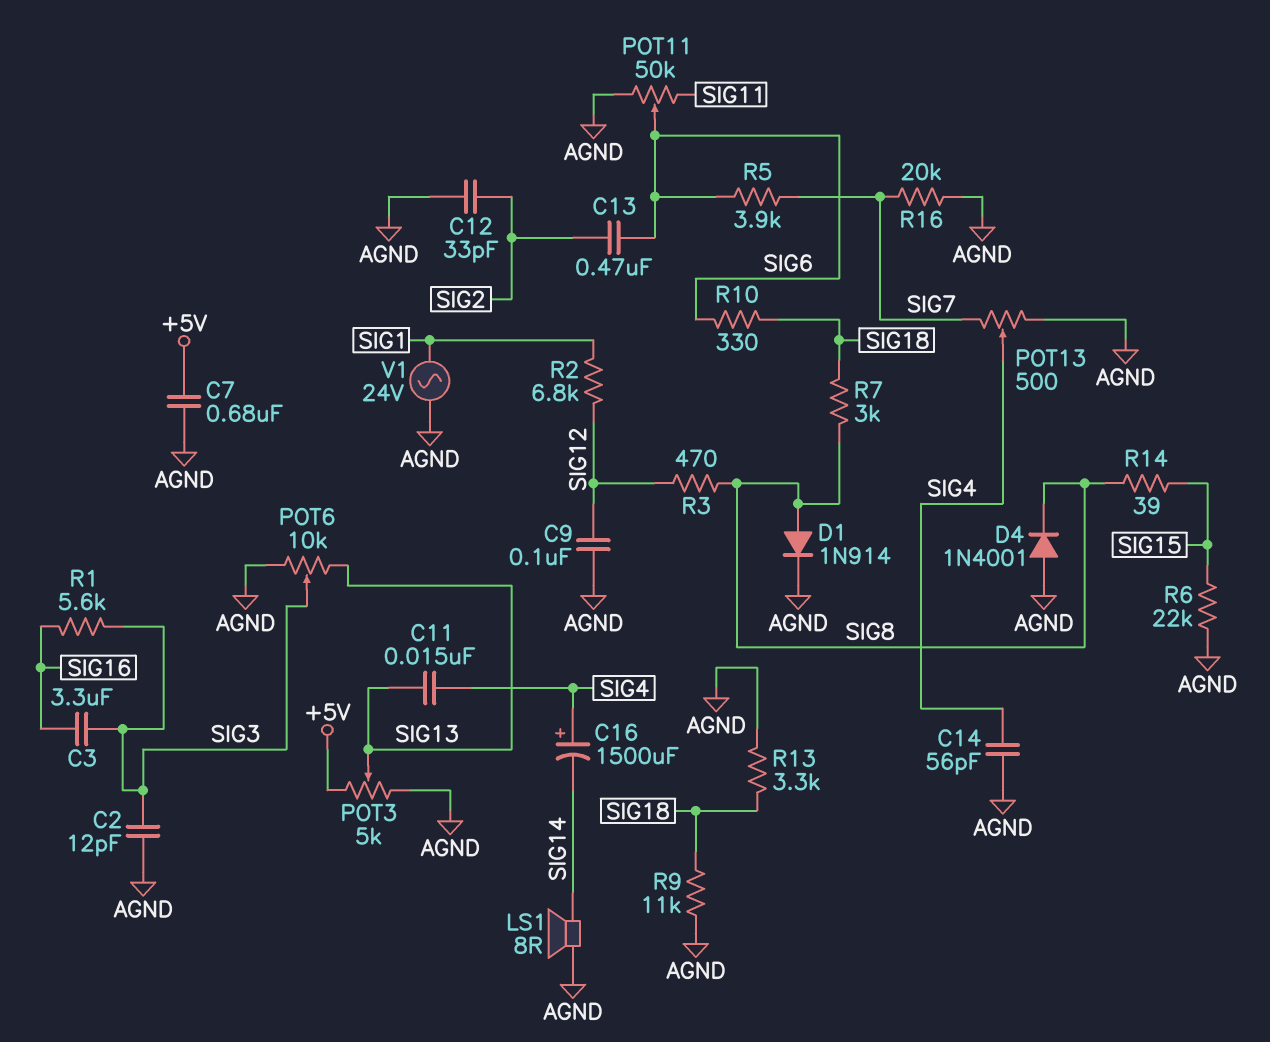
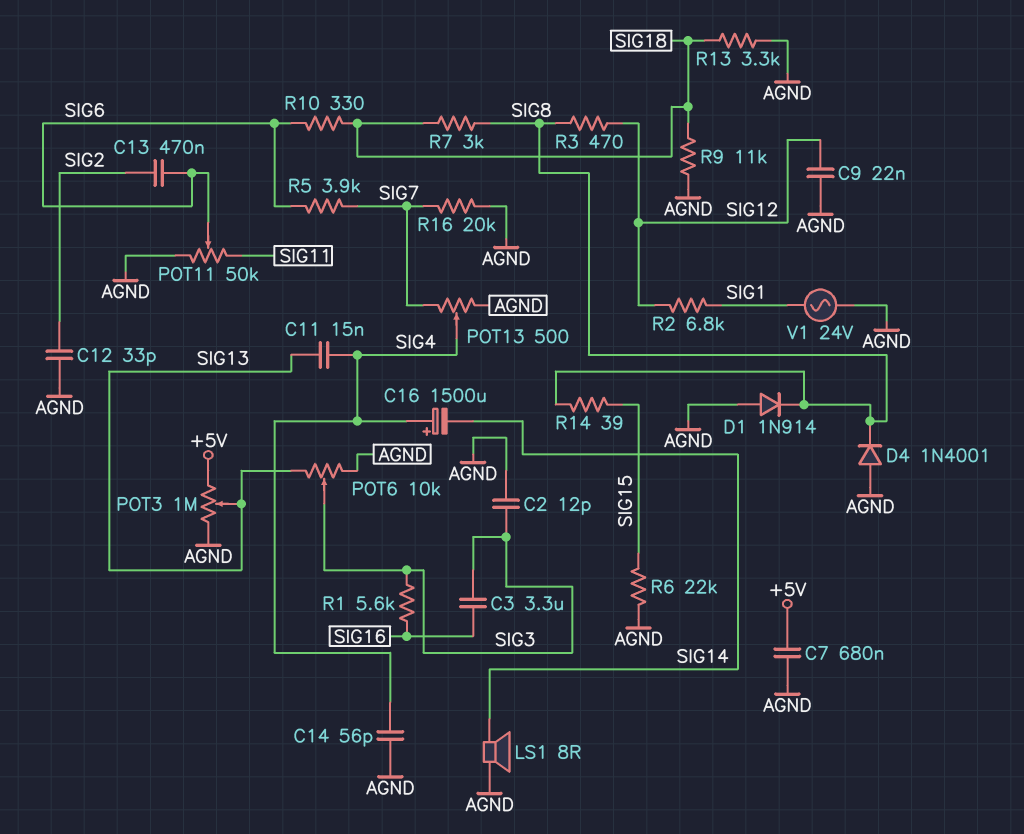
C9: 100nF (AGND, SIG12) -> 22nF (AGND, SIG12)
D1: diode 1N914 (A SIG8, K AGND) -> diode 1N914 (A AGND, K SIG8)
POT3: 5k (+5V, AGND, wiper SIG13) -> 1M (+5V, AGND, wiper SIG13)

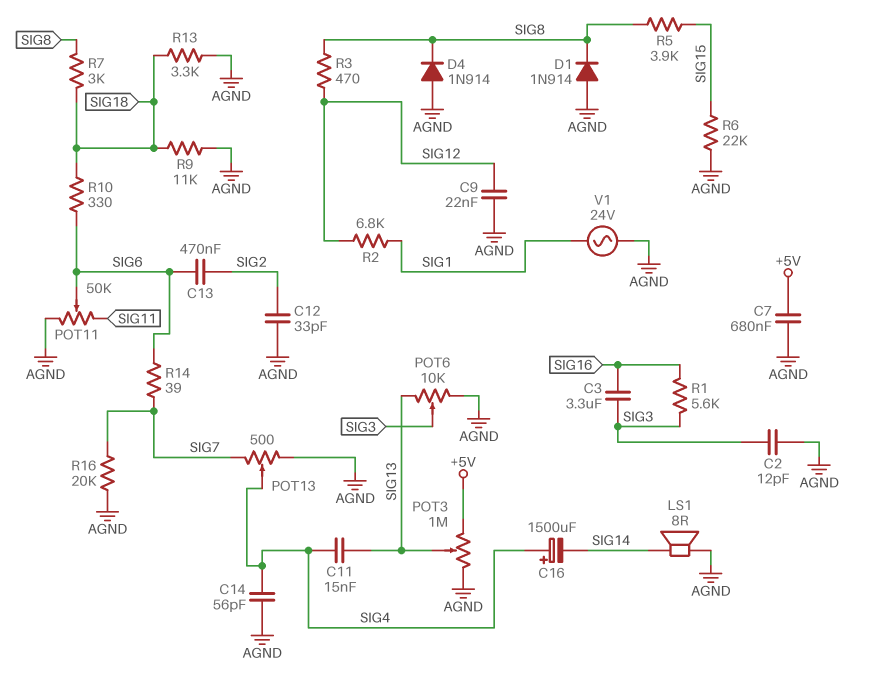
D4: diode 1N4001 (A AGND, K SIG8) -> diode 1N914 (A AGND, K SIG8)
R5: 3.9k (SIG6, SIG7) -> 3.9k (SIG8, SIG15)
R14: 39 (SIG8, SIG15) -> 39 (SIG6, SIG7)

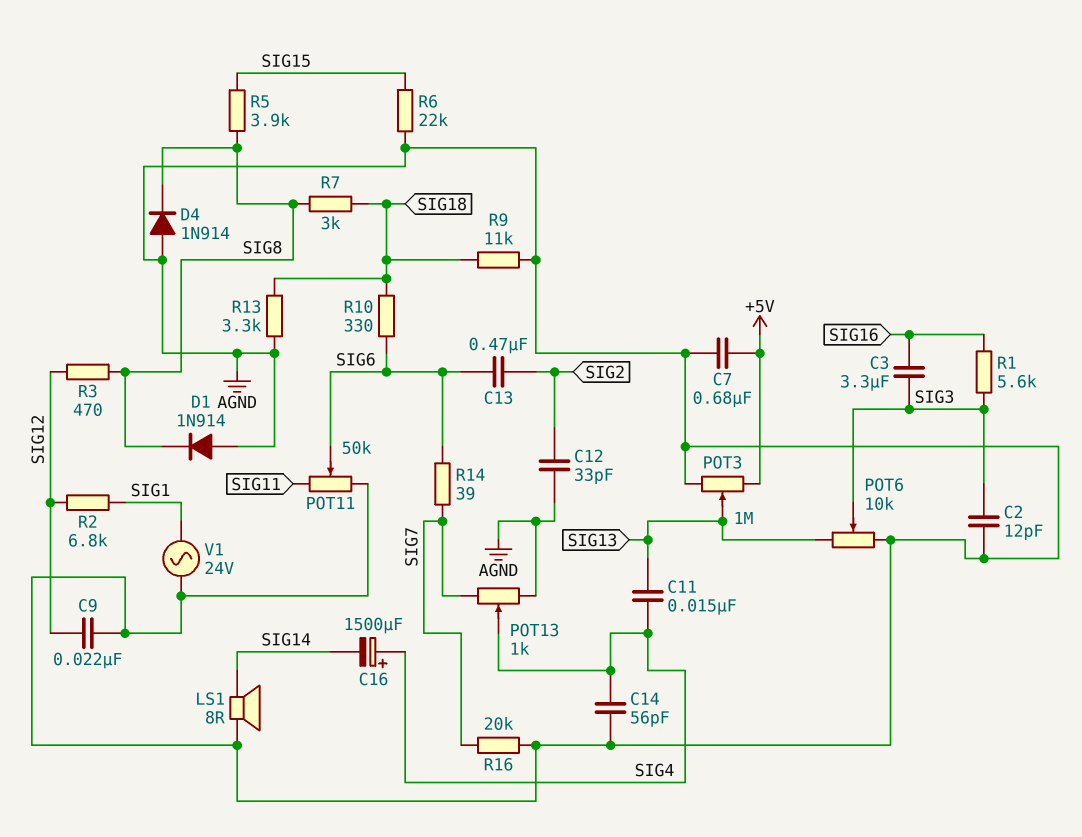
POT13: 500 (AGND, SIG7, wiper SIG4) -> 1k (AGND, SIG7, wiper SIG4)

